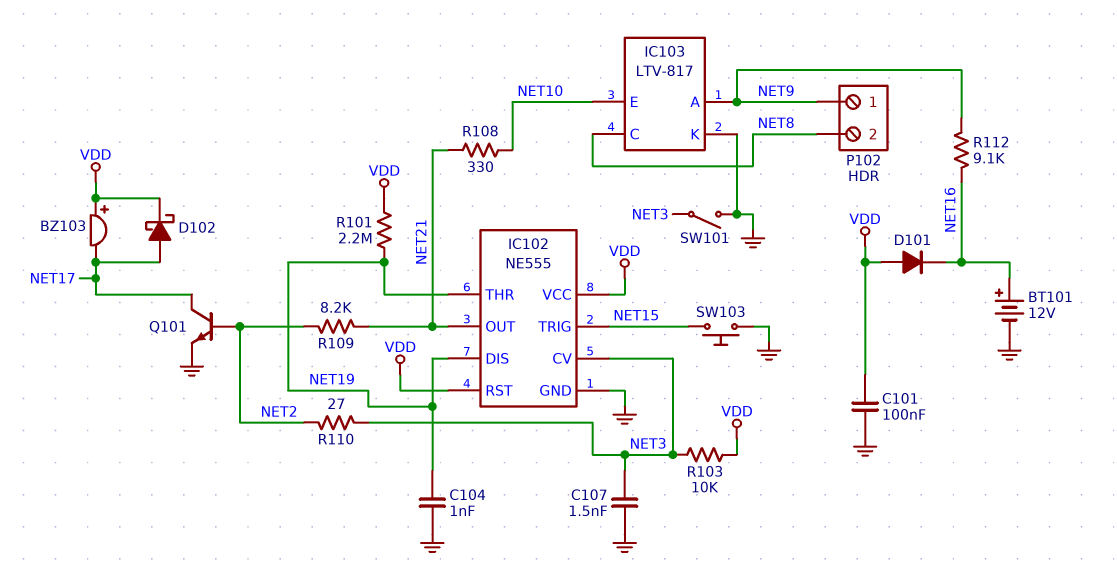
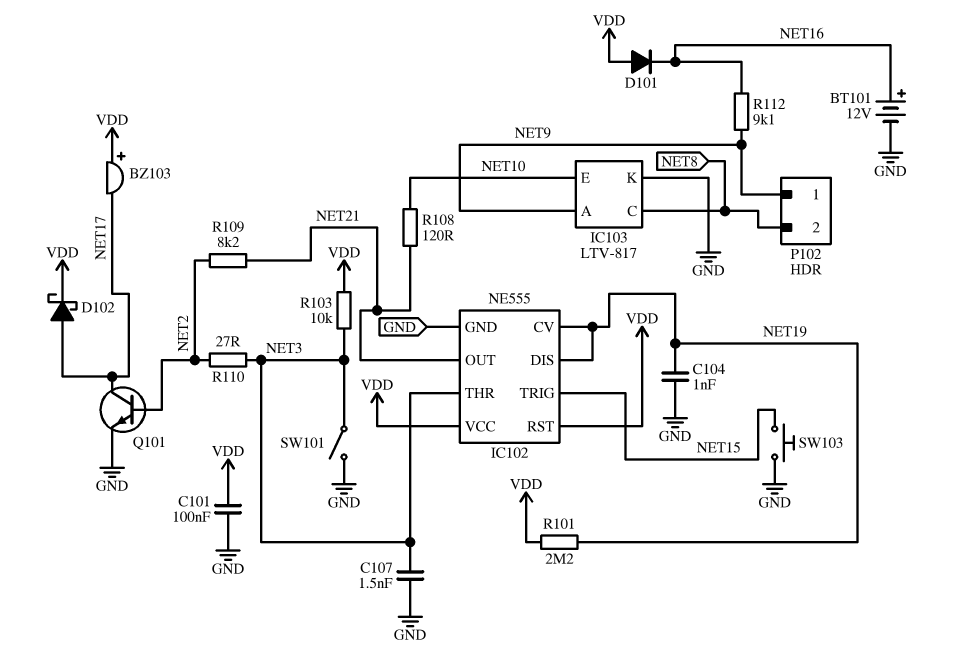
IC102 pin CV: NET3 -> NET19
IC102 pin THR: NET19 -> NET3
R108: 330 (NET10, NET21) -> 120 (NET10, NET21)

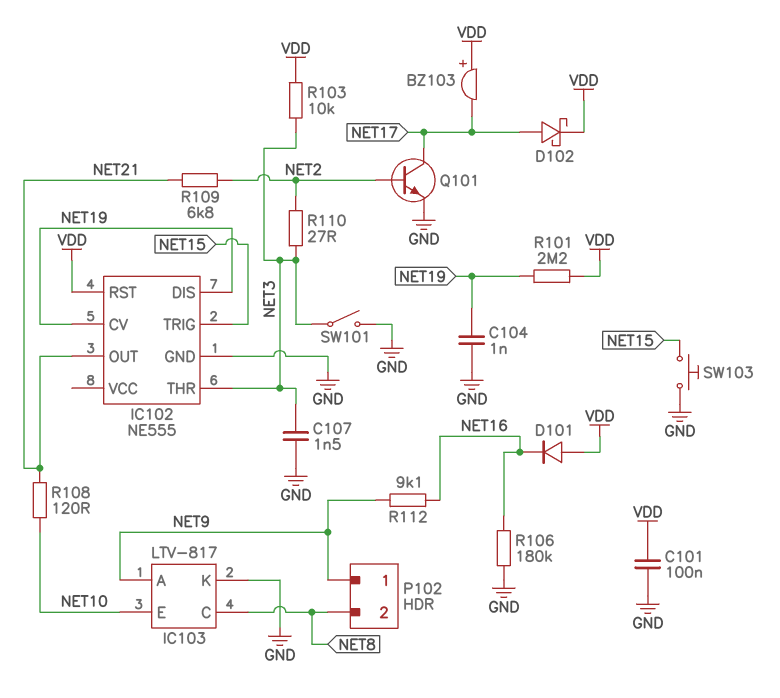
BT101: 12V (plus NET16, minus GND) -> none
IC102 pin VCC: VDD -> none
R106: none -> 180k (GND, NET16)
R109: 8.2k (NET2, NET21) -> 6.8k (NET2, NET21)

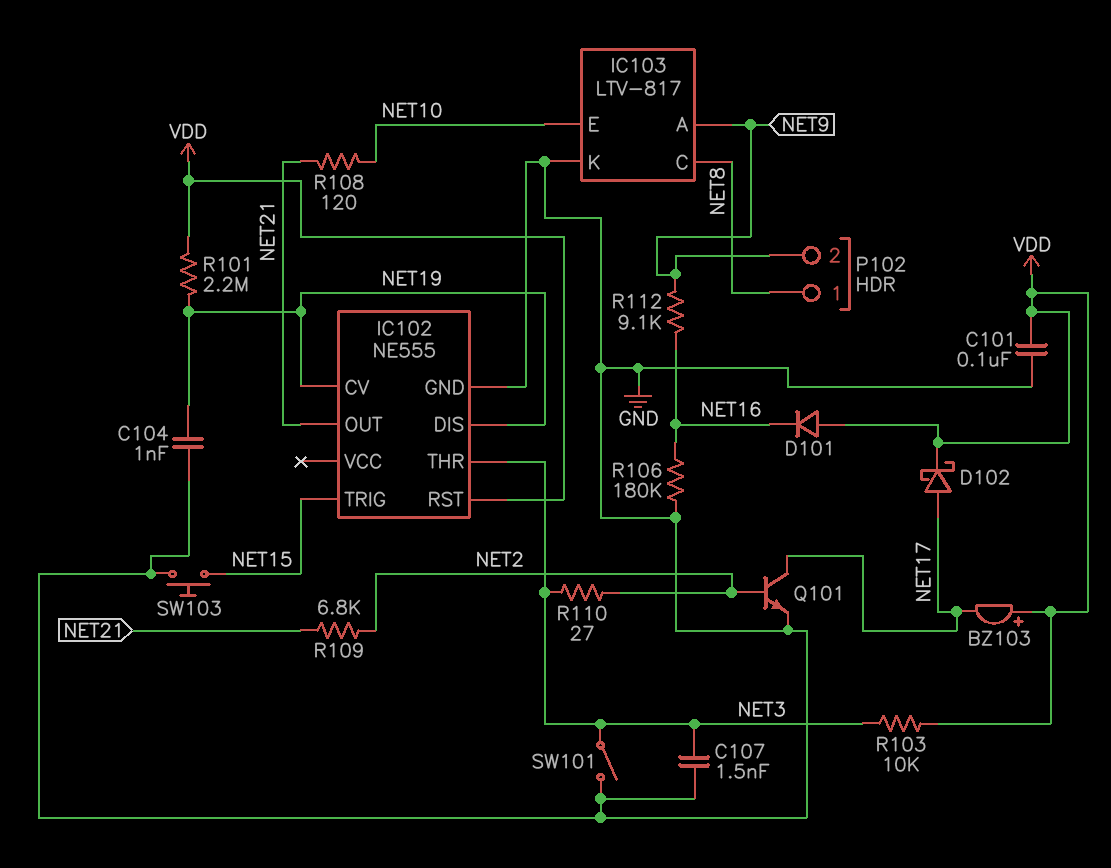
P102 pin 1: NET9 -> NET8
P102 pin 2: NET8 -> NET9

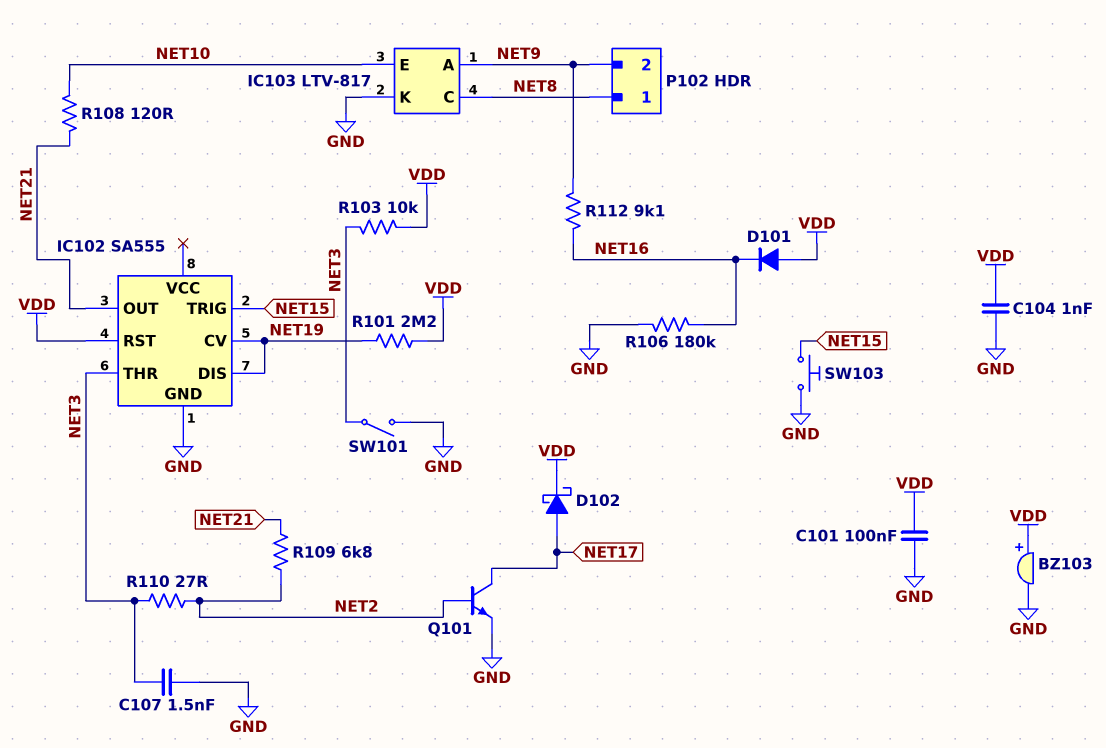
BZ103: buzzer (plus VDD, minus NET17) -> buzzer (plus VDD, minus GND)
C104: 1nF (GND, NET19) -> 1nF (GND, VDD)
IC102: NE555 -> SA555

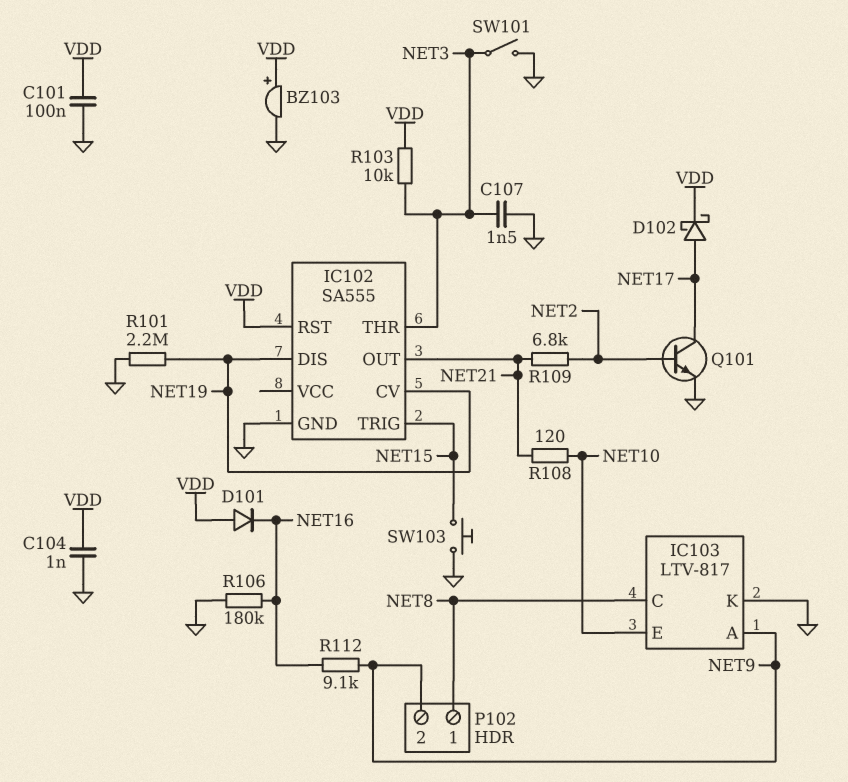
R101: 2.2M (NET19, VDD) -> 2.2M (GND, NET19)
R110: 27 (NET2, NET3) -> none

